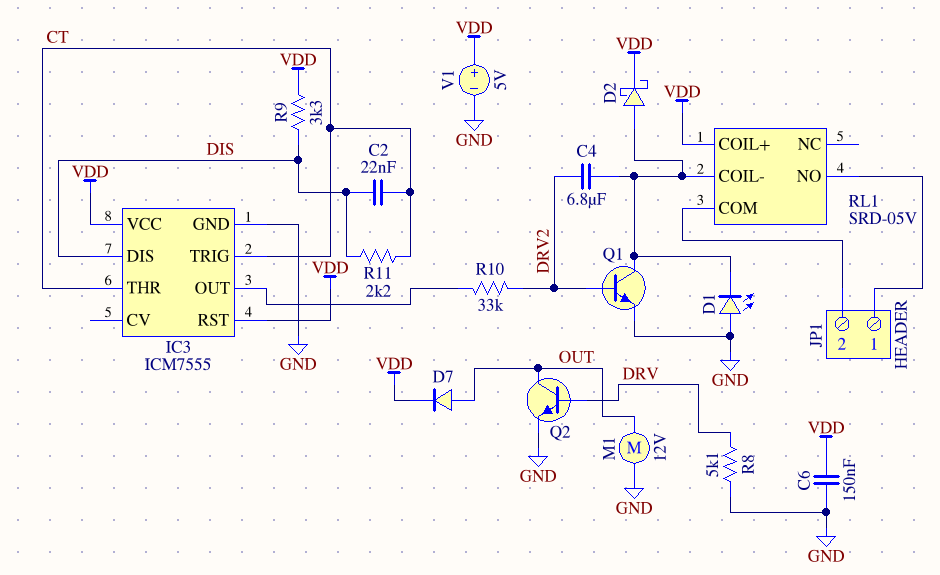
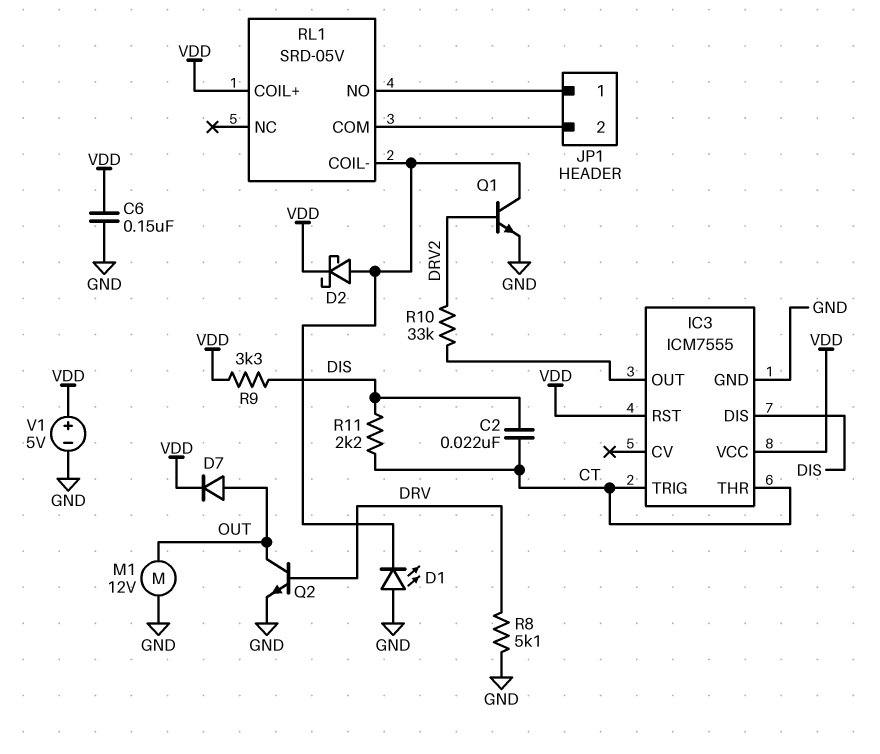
C4: 6.8uF (DRV2, RL1/COIL-) -> none

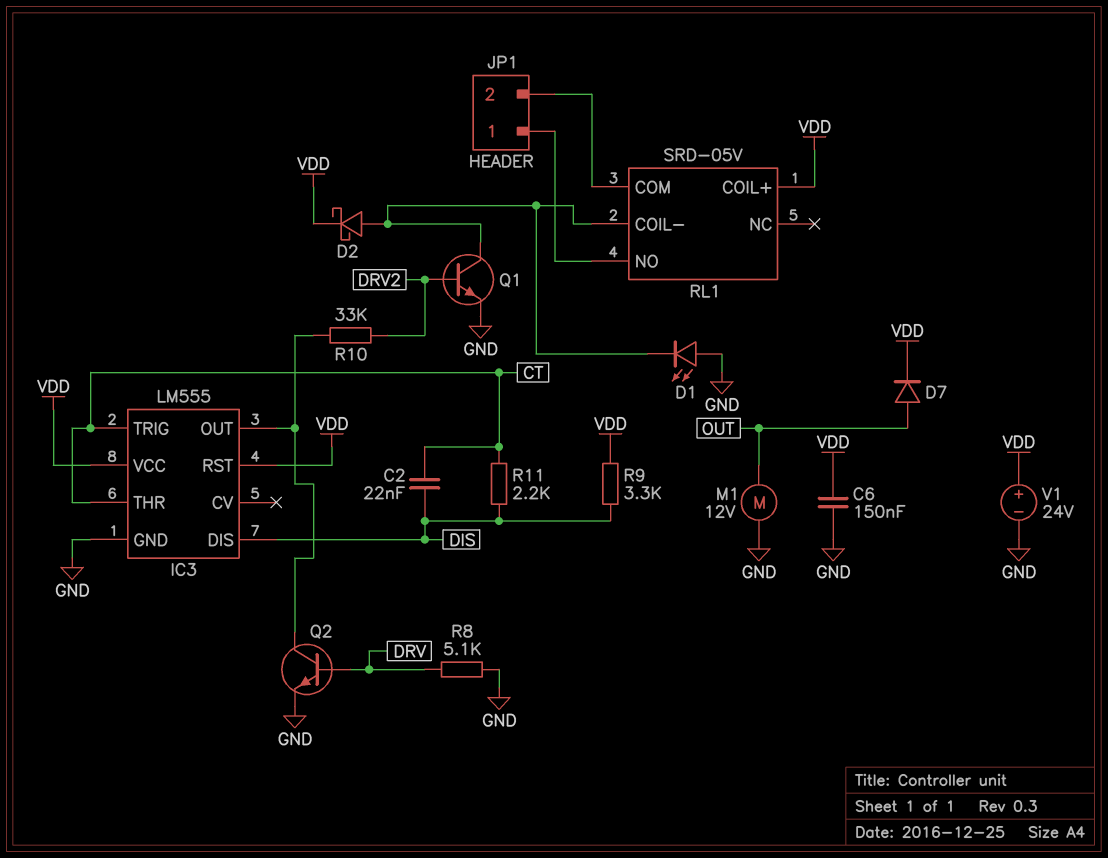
IC3: ICM7555 -> LM555
Q2: NPN (B DRV, C OUT, E GND) -> NPN (B DRV, C IC3/OUT, E GND)
V1: 5V (plus VDD, minus GND) -> 24V (plus VDD, minus GND)

